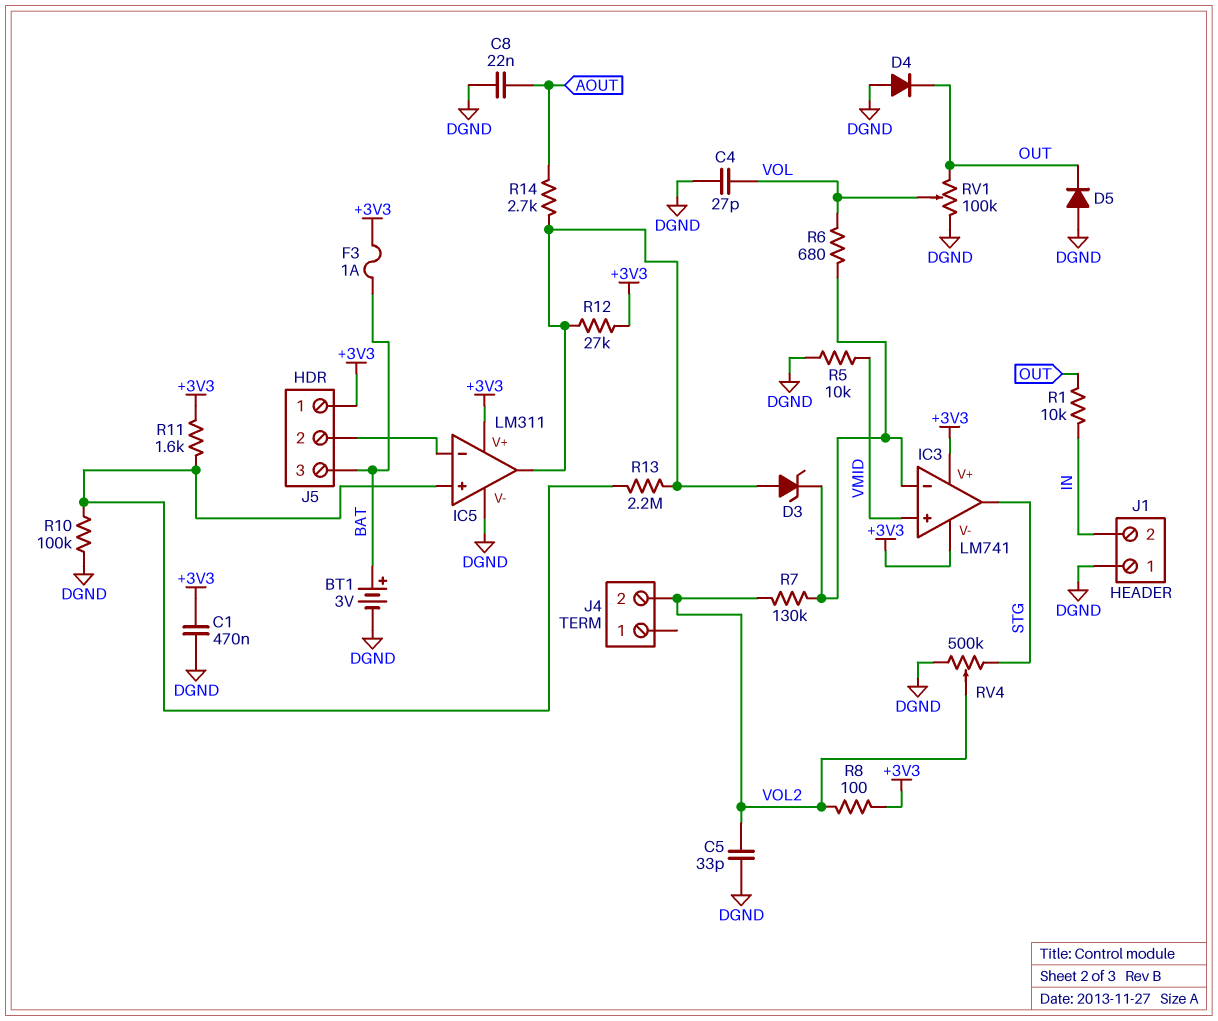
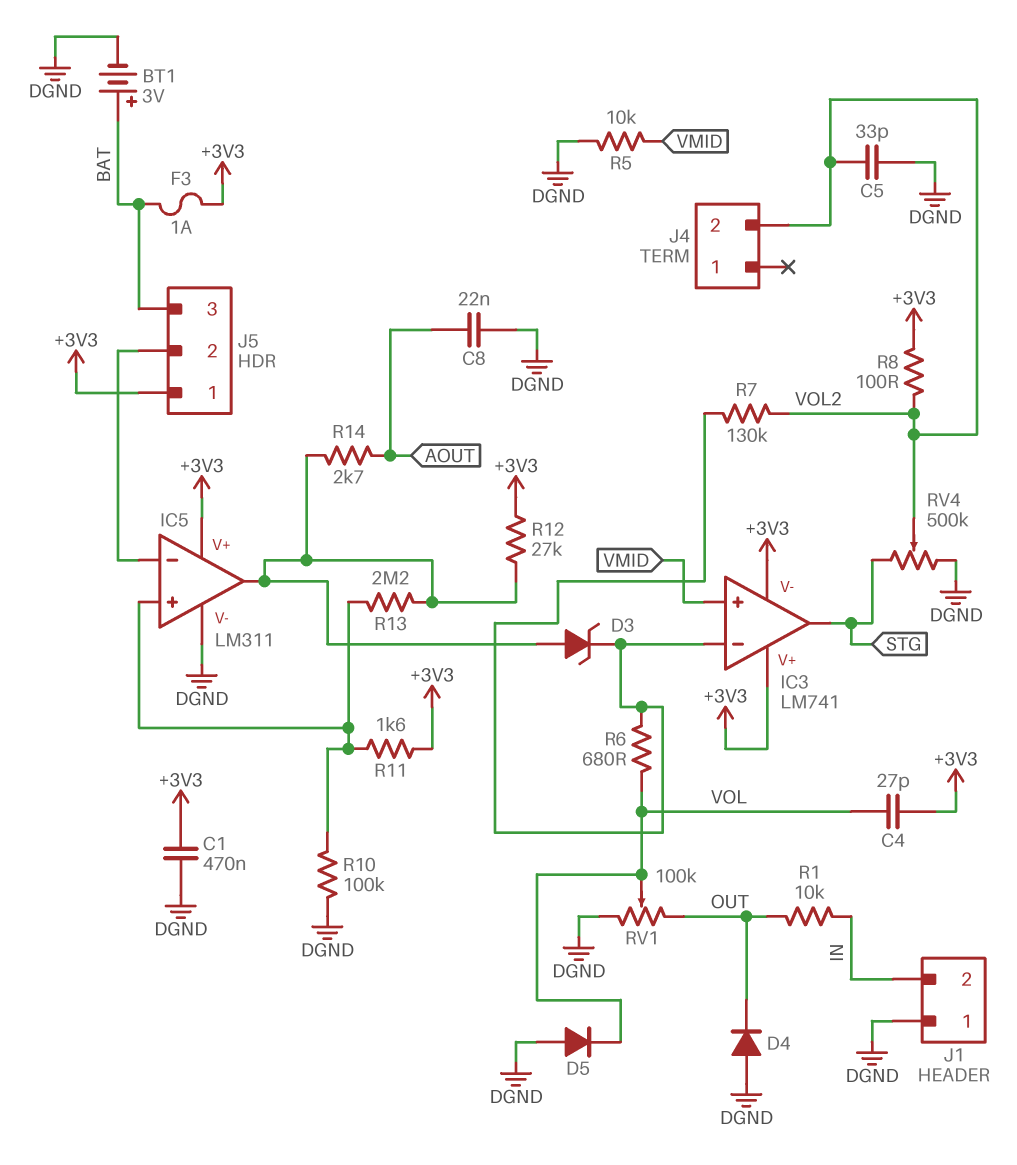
C4: 27pF (DGND, VOL) -> 27pF (+3V3, VOL)
D5: diode (A DGND, K OUT) -> diode (A DGND, K VOL)

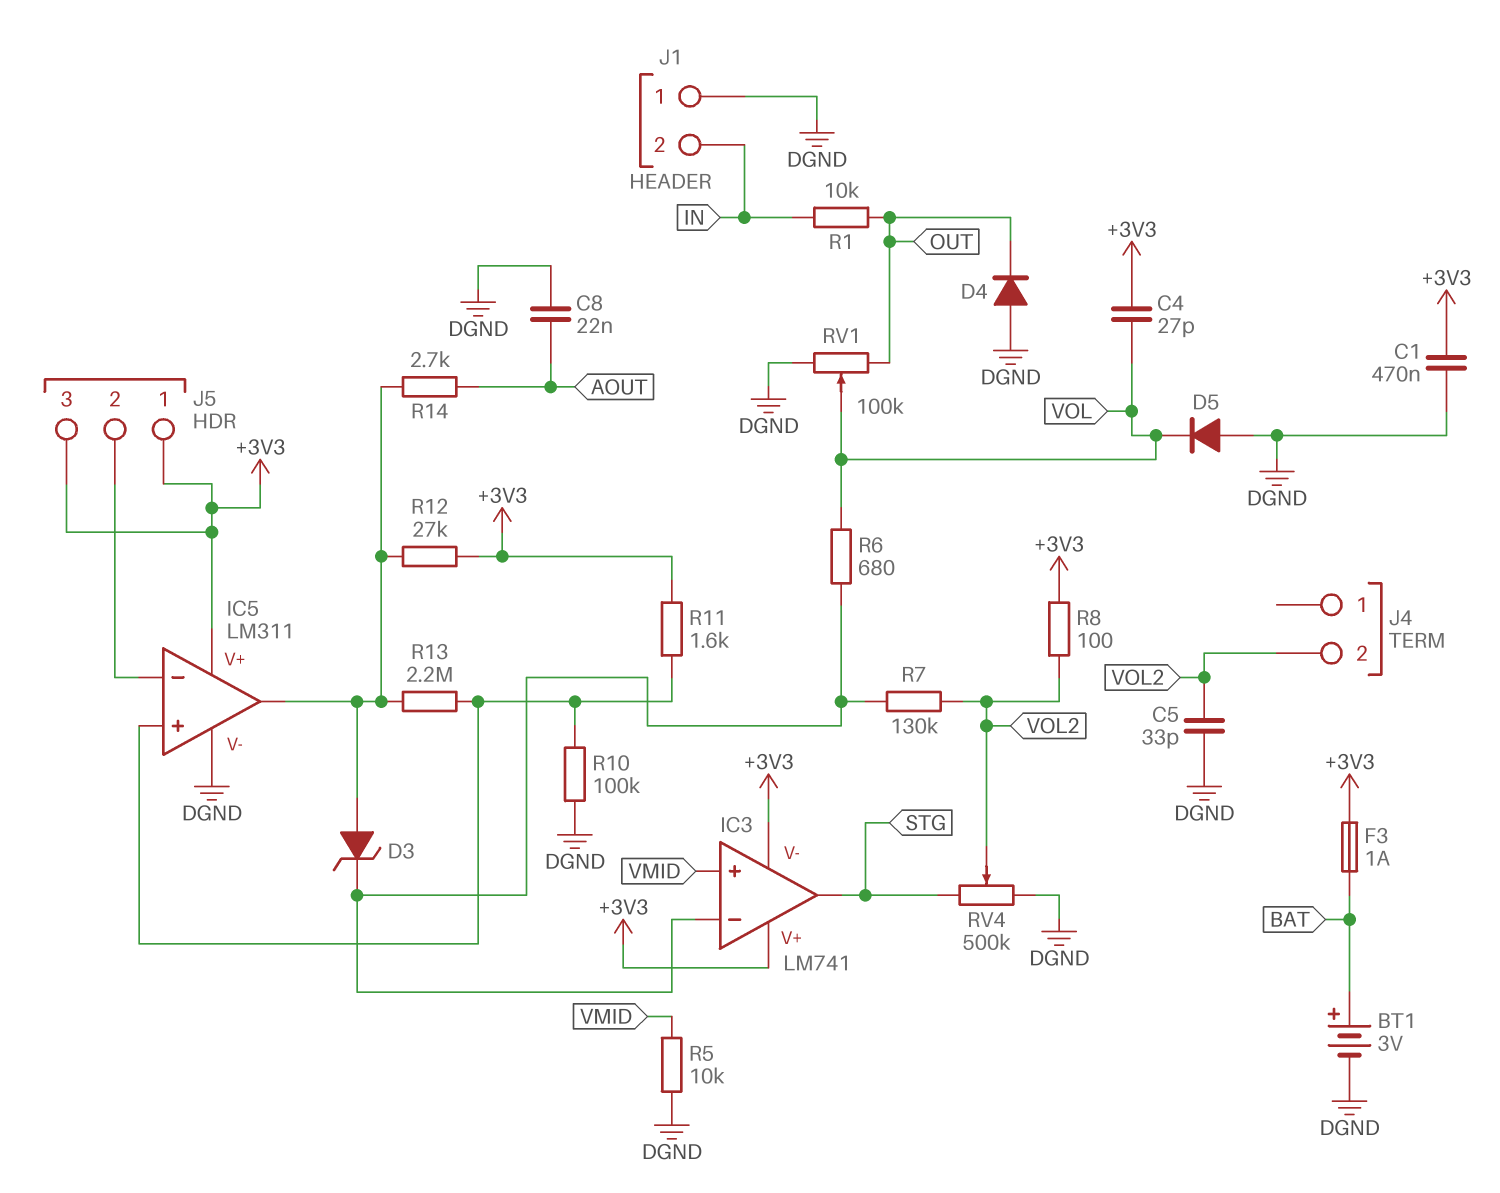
J5 pin 3: BAT -> +3V3

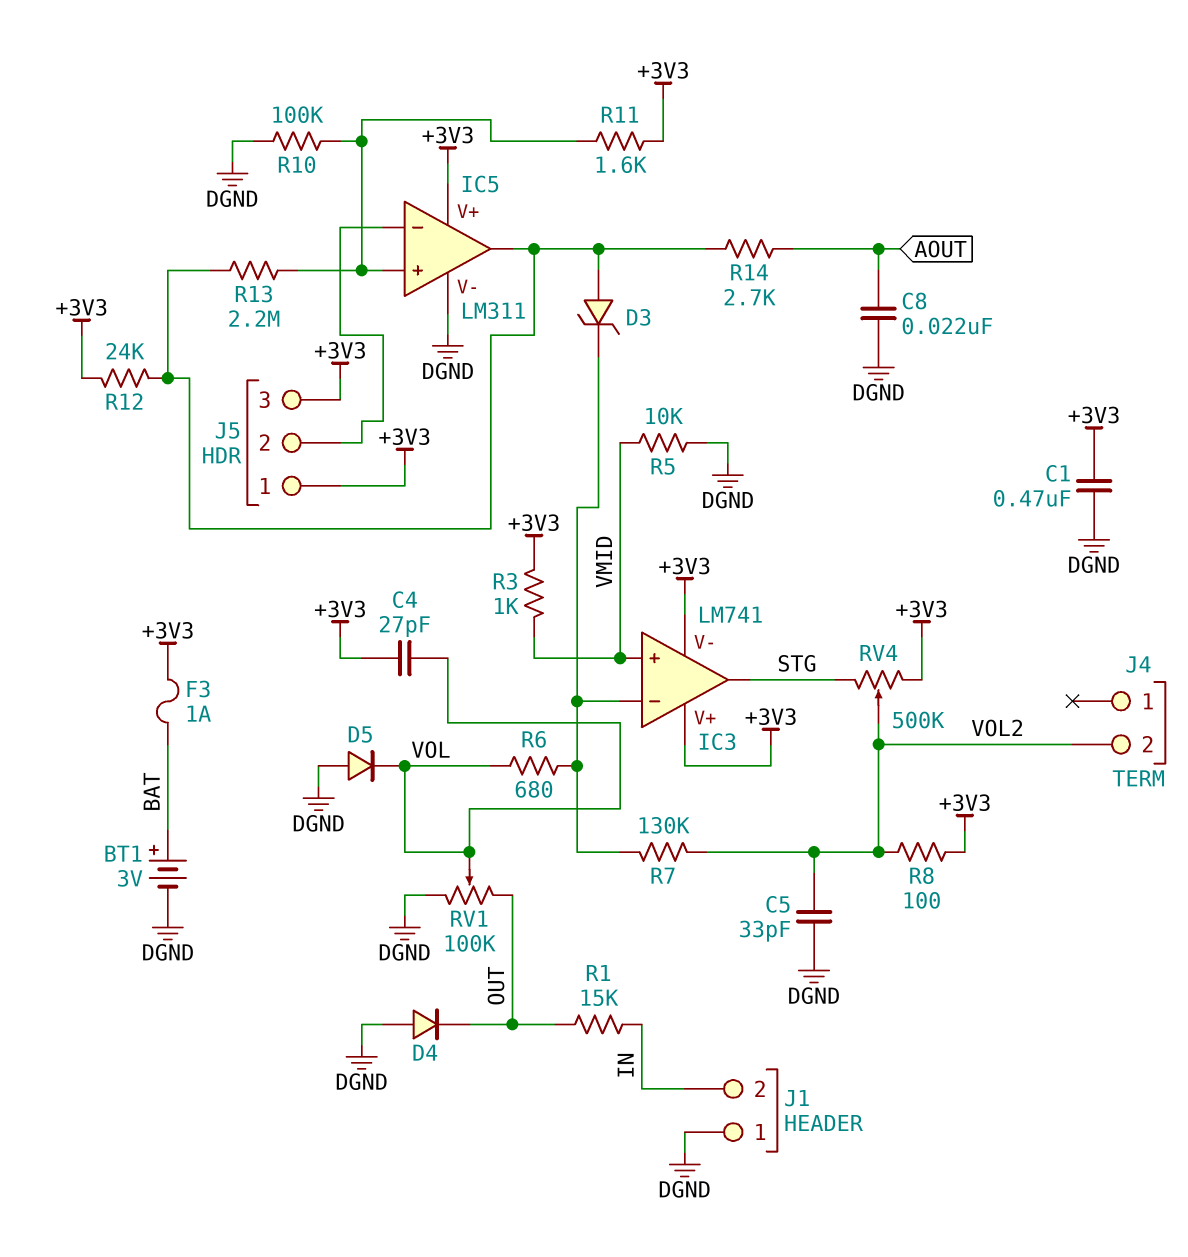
R1: 10k (IN, OUT) -> 15k (IN, OUT)
R3: none -> 1k (+3V3, VMID)
R12: 27k (+3V3, IC5/out) -> 24k (+3V3, IC5/out)
RV4: 500k (DGND, STG, wiper VOL2) -> 500k (+3V3, STG, wiper VOL2)

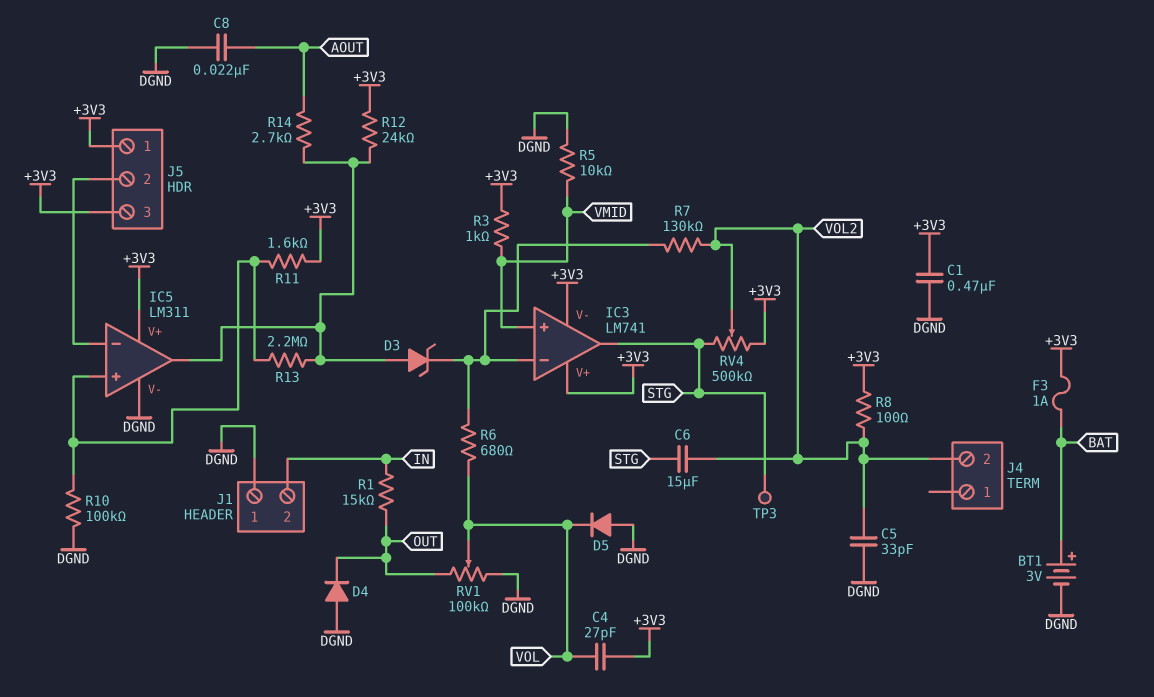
C6: none -> 15uF (STG, VOL2)
TP3: none -> test point (STG)

